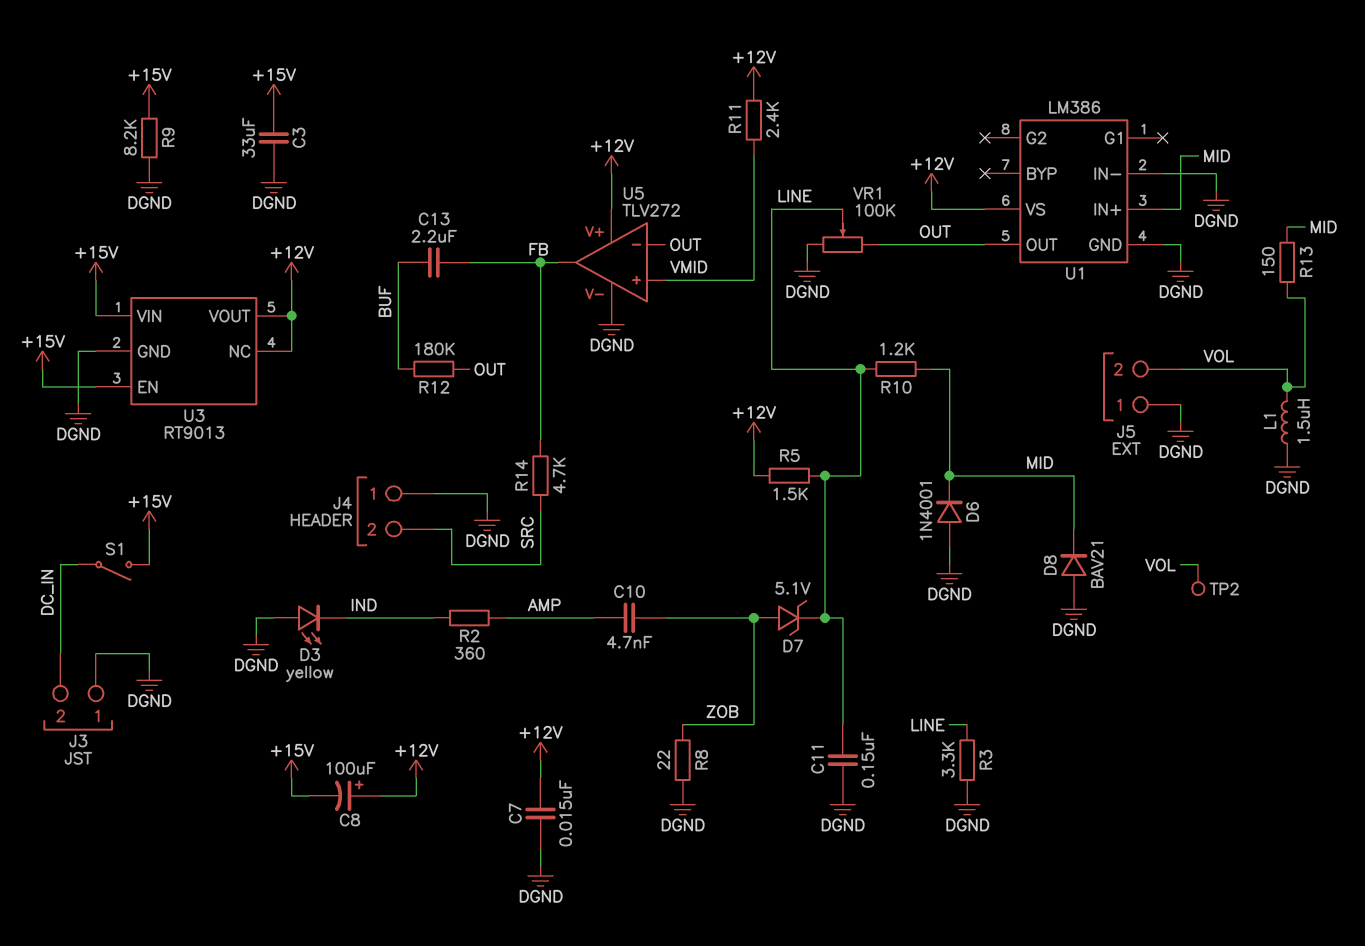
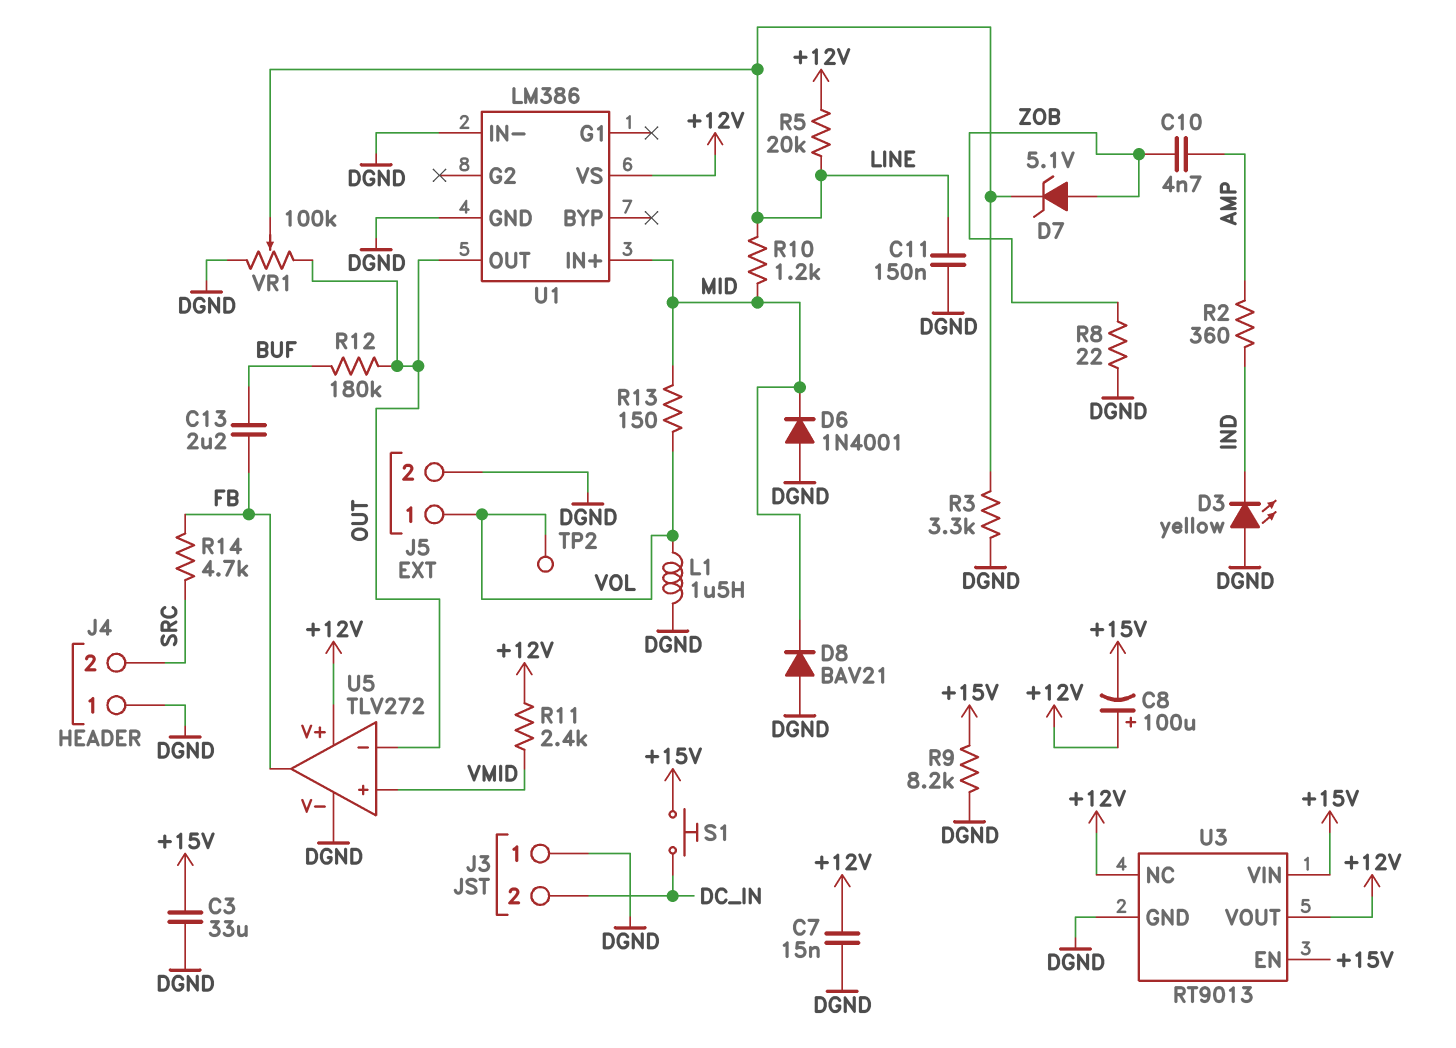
J5 pin 1: DGND -> VOL
J5 pin 2: VOL -> DGND
R5: 1.5k (+12V, LINE) -> 20k (+12V, LINE)
S1: switch (+15V, DC_IN) -> button (+15V, DC_IN)

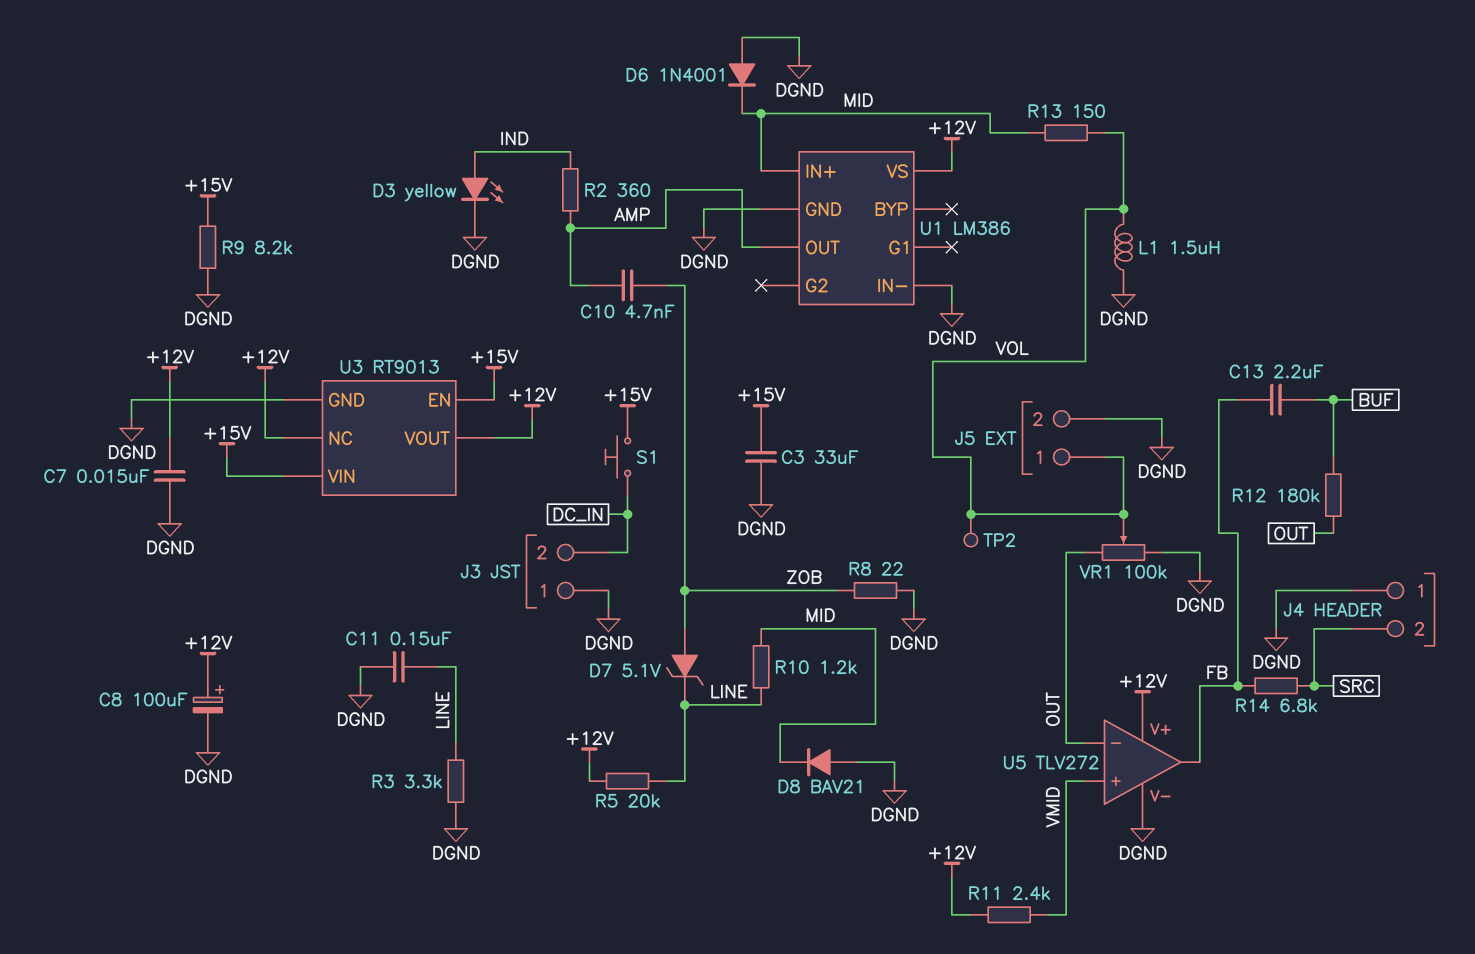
C8: 100uF (plus +12V, minus +15V) -> 100uF (plus +12V, minus DGND)
D3: LED yellow (A DGND, K IND) -> LED yellow (A IND, K DGND)
R14: 4.7k (FB, SRC) -> 6.8k (FB, SRC)
U1 pin OUT: OUT -> AMP
VR1: 100k (DGND, OUT, wiper LINE) -> 100k (DGND, OUT, wiper VOL)

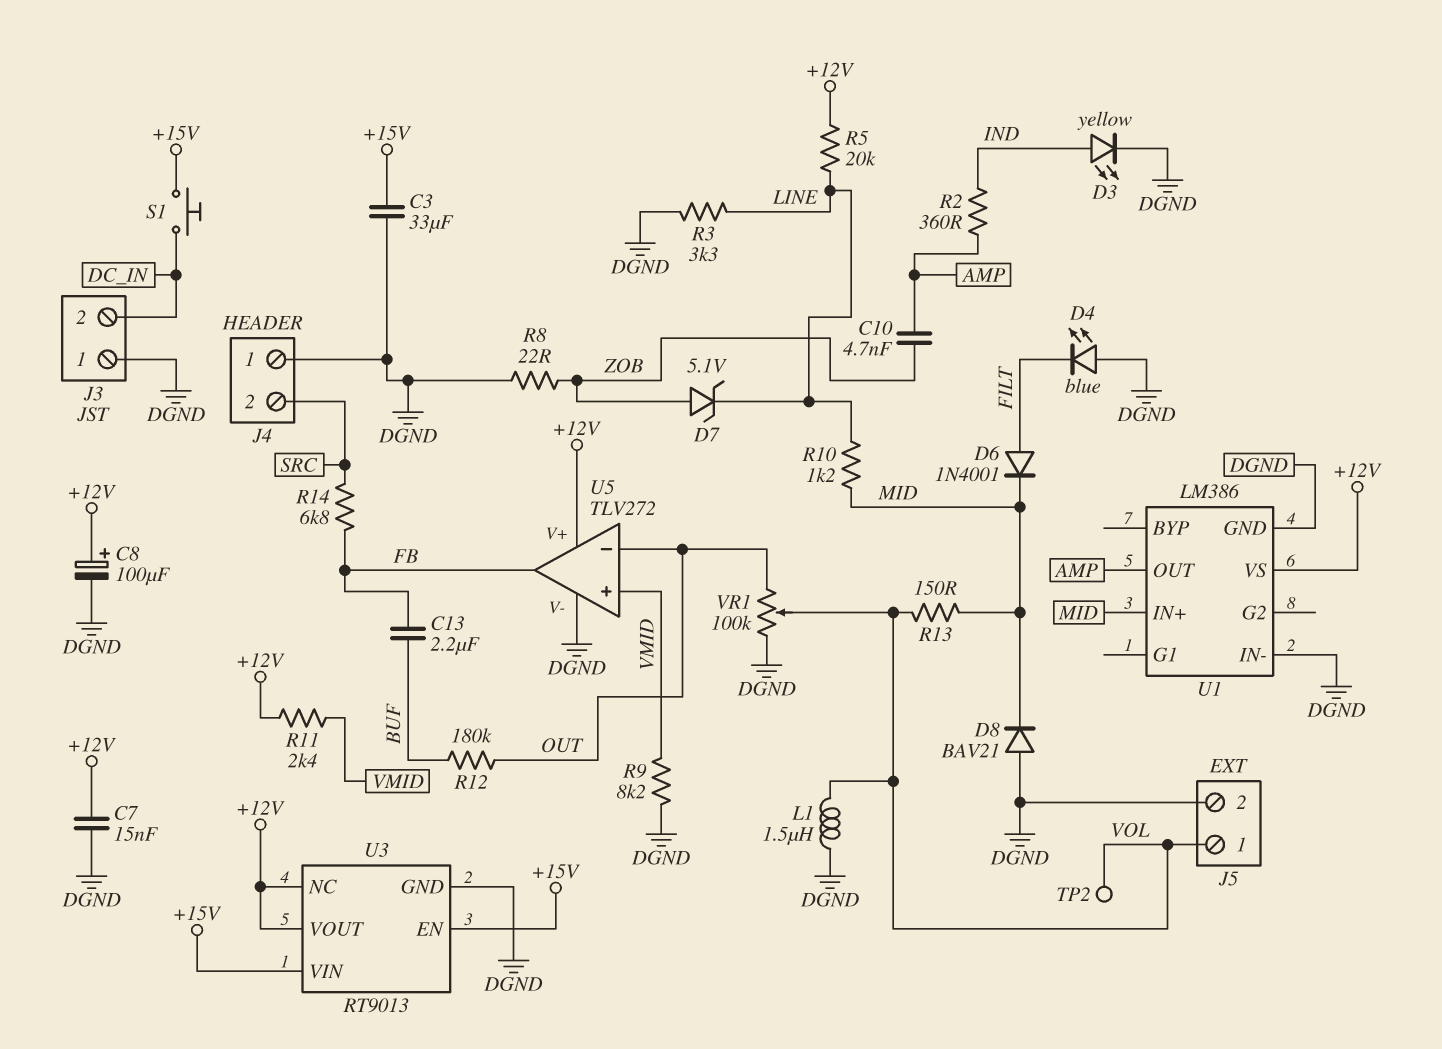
C11: 150nF (DGND, LINE) -> none
D4: none -> LED blue (A DGND, K FILT)
D6: diode 1N4001 (A DGND, K MID) -> diode 1N4001 (A FILT, K MID)
R9: 8.2k (+15V, DGND) -> 8.2k (DGND, VMID)

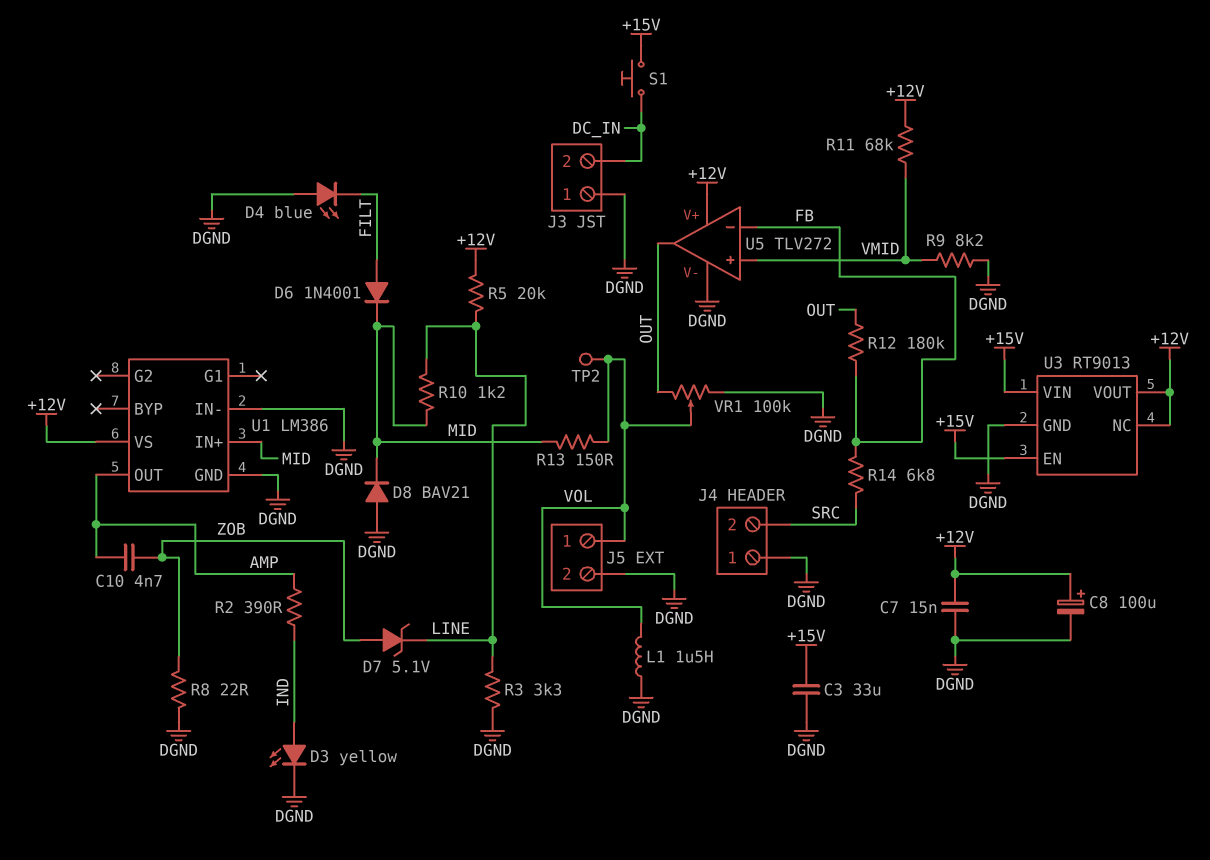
C13: 2.2uF (BUF, FB) -> none
R2: 360 (AMP, IND) -> 390 (AMP, IND)
R11: 2.4k (+12V, VMID) -> 68k (+12V, VMID)
R12: 180k (BUF, OUT) -> 180k (FB, OUT)
U5 pin in-: OUT -> FB
U5 pin out: FB -> OUT

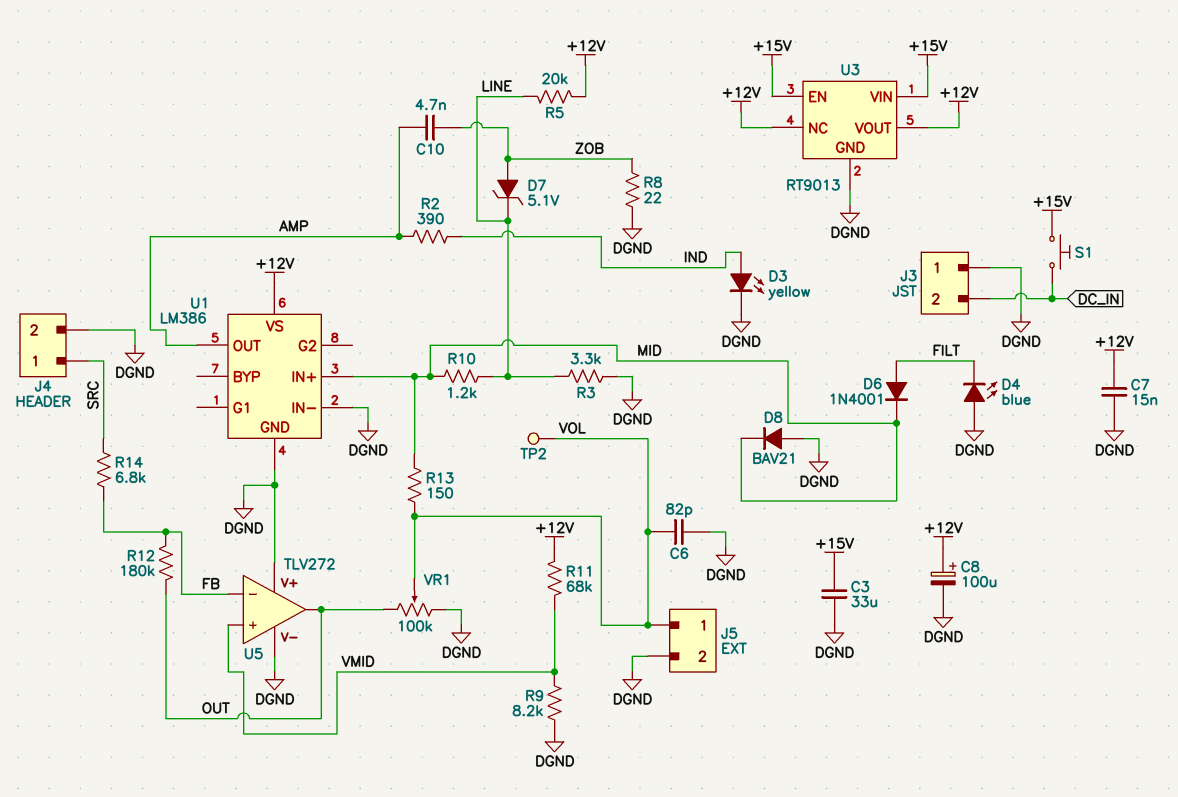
C6: none -> 82pF (DGND, VOL)
J4 pin 1: DGND -> SRC
J4 pin 2: SRC -> DGND
L1: 1.5uH (DGND, VOL) -> none
U5 pin V+: +12V -> DGND

